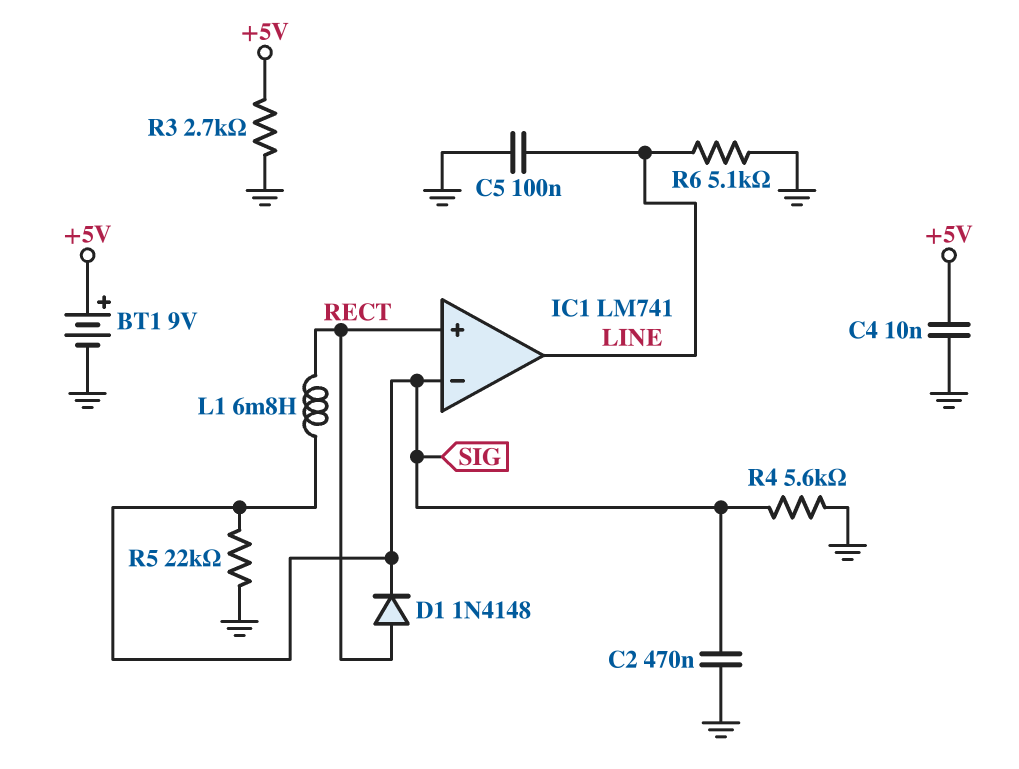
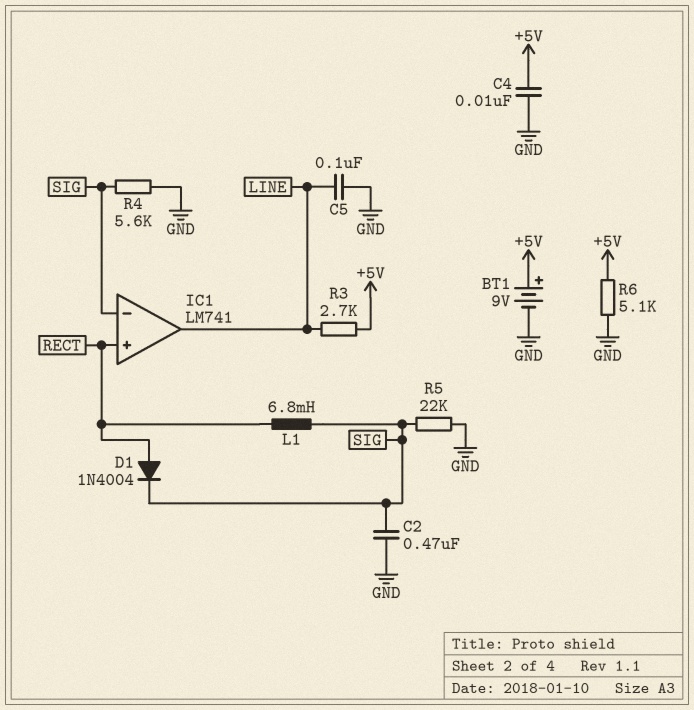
D1: diode 1N4148 (A RECT, K SIG) -> diode 1N4004 (A RECT, K SIG)
R3: 2.7k (+5V, GND) -> 2.7k (+5V, LINE)
R6: 5.1k (GND, LINE) -> 5.1k (+5V, GND)

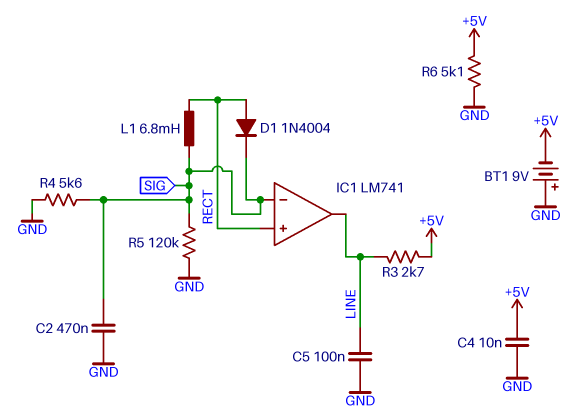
BT1: 9V (plus +5V, minus GND) -> 9V (plus GND, minus +5V)
R5: 22k (GND, SIG) -> 120k (GND, SIG)

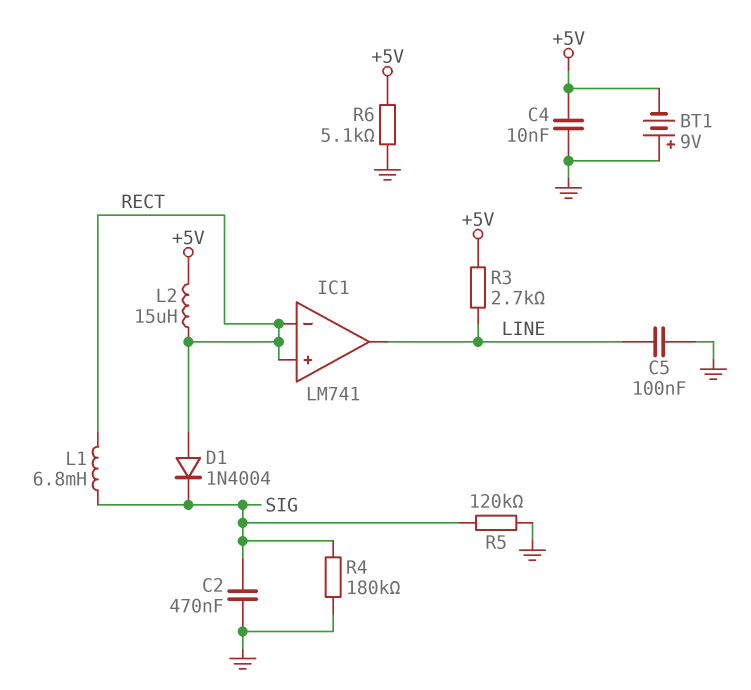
IC1 pin in-: SIG -> RECT
L2: none -> 15uH (+5V, RECT)
R4: 5.6k (GND, SIG) -> 180k (GND, SIG)

